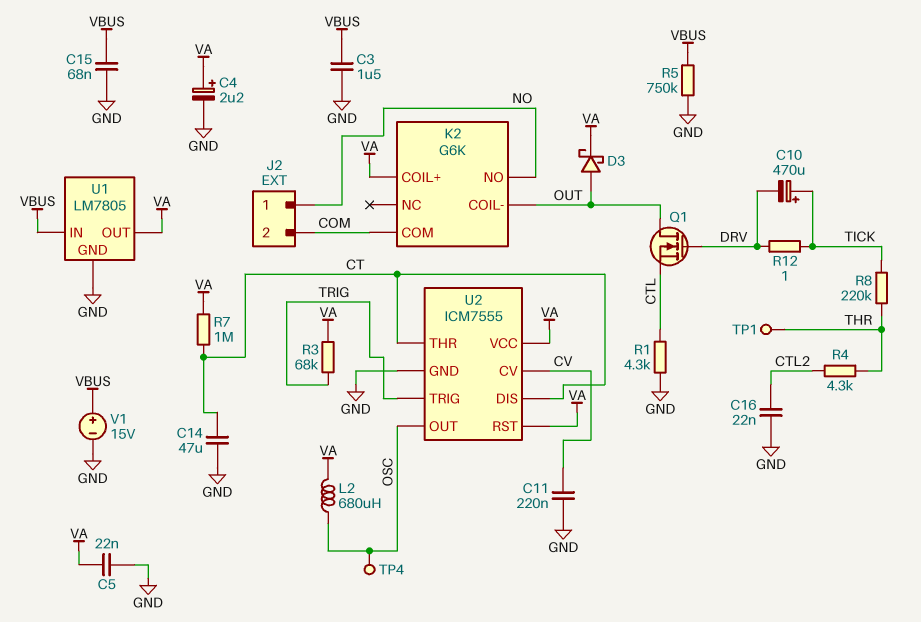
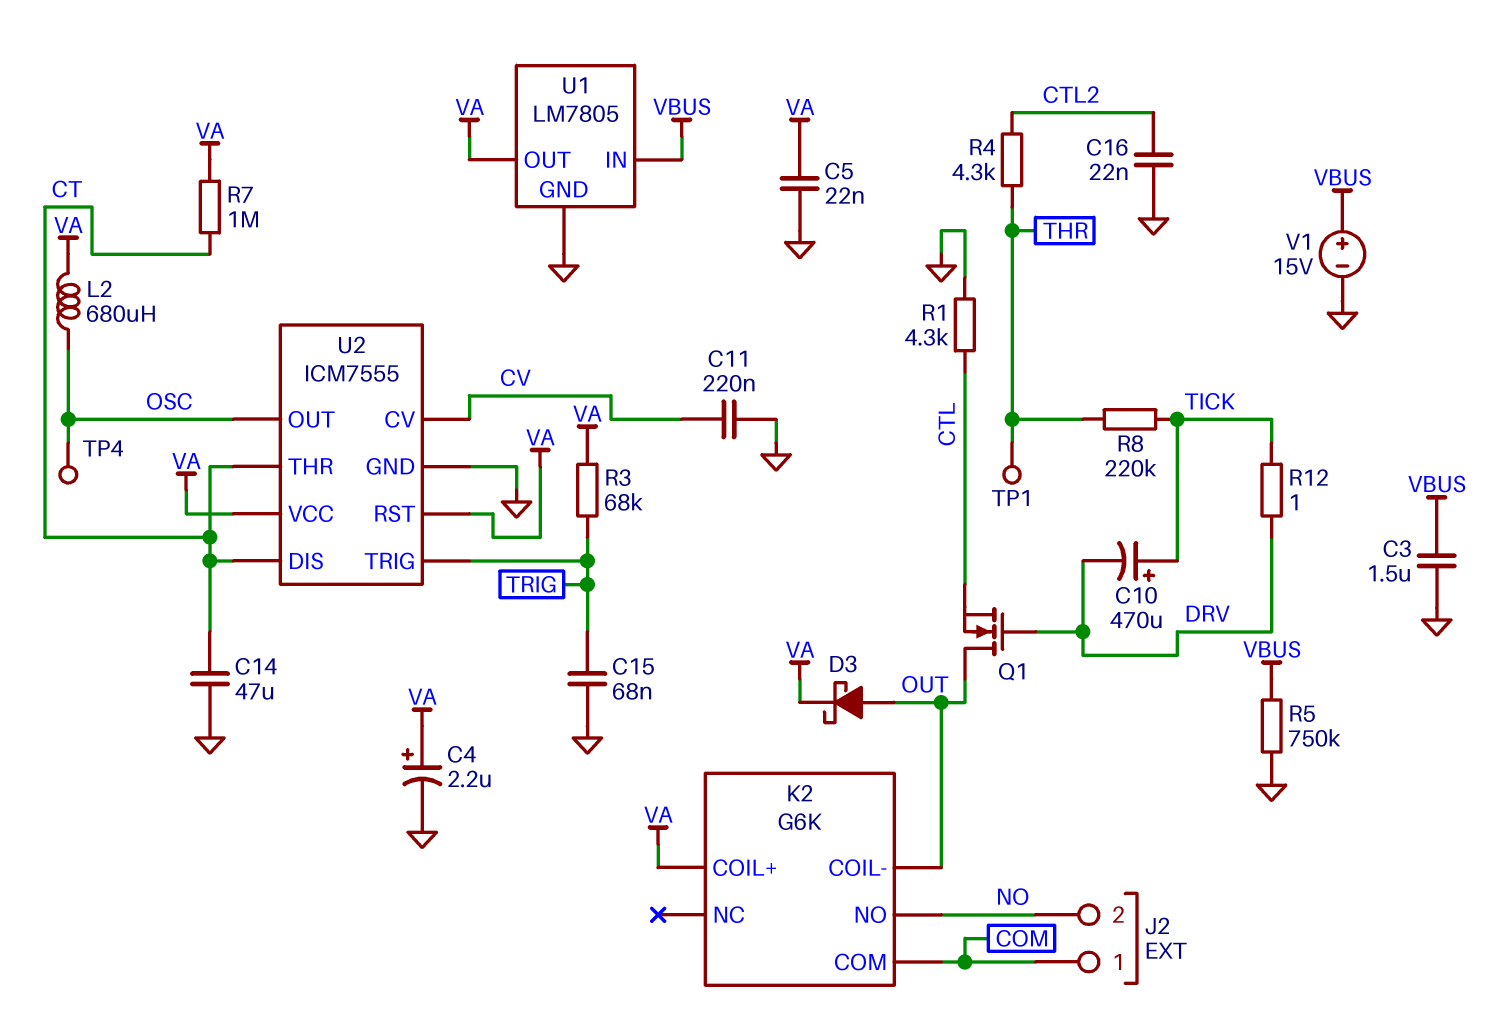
C15: 68nF (GND, VBUS) -> 68nF (GND, TRIG)
J2 pin 1: NO -> COM
J2 pin 2: COM -> NO

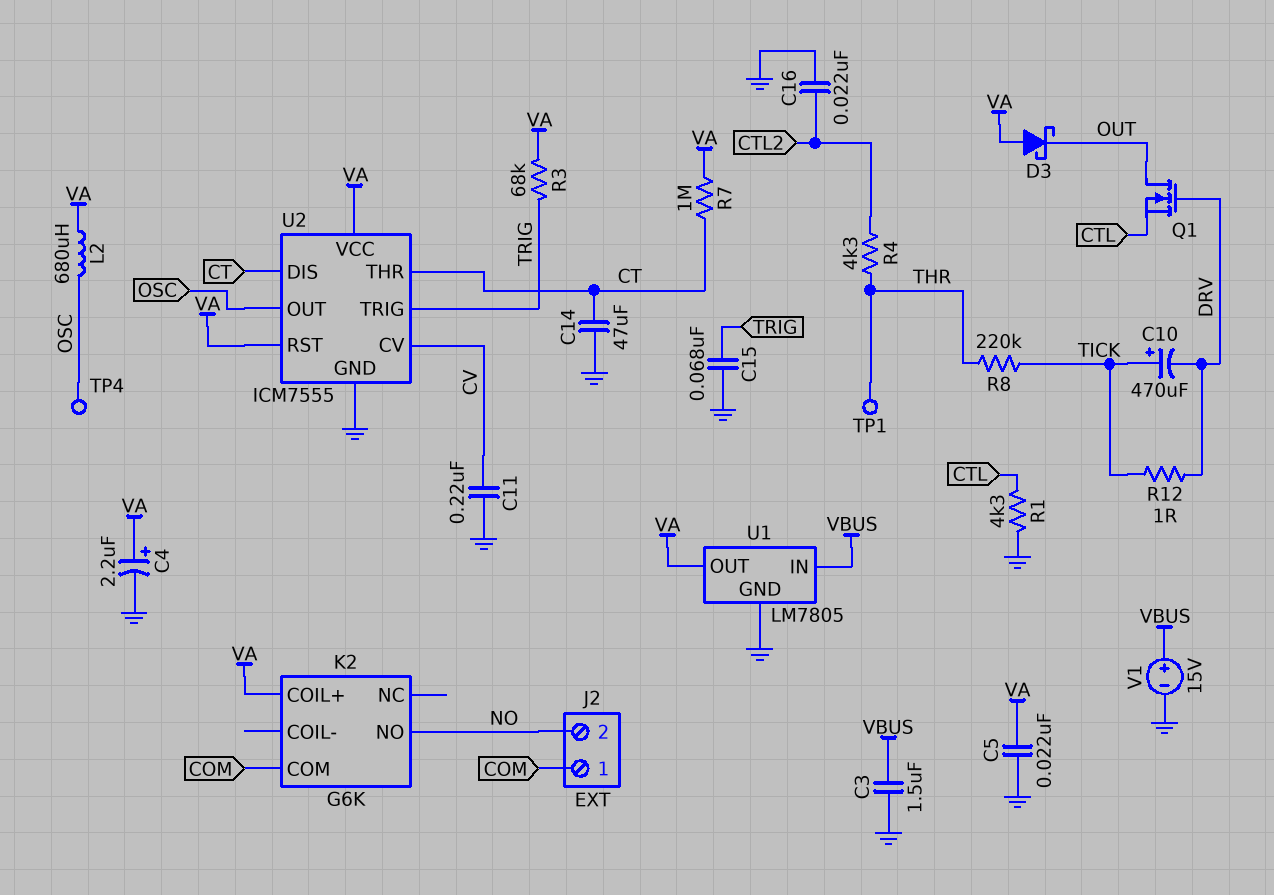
D3: schottky (A OUT, K VA) -> schottky (A VA, K OUT)
K2 pin COIL-: OUT -> none
R5: 750k (GND, VBUS) -> none

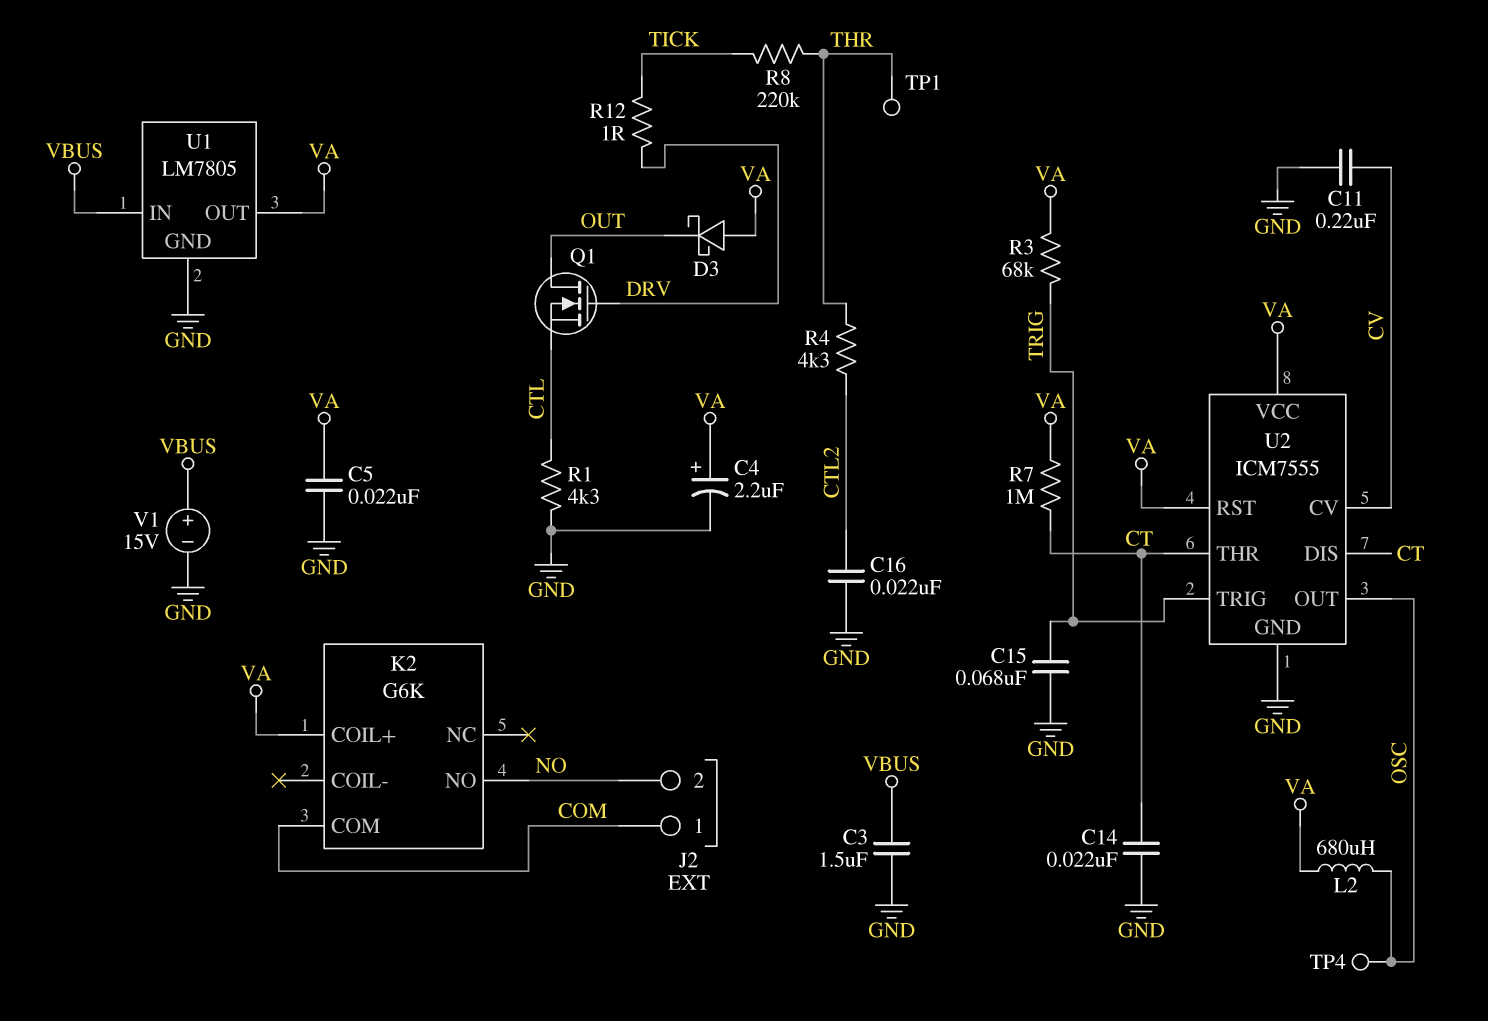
C10: 470uF (plus TICK, minus DRV) -> none
C14: 47uF (CT, GND) -> 22nF (CT, GND)

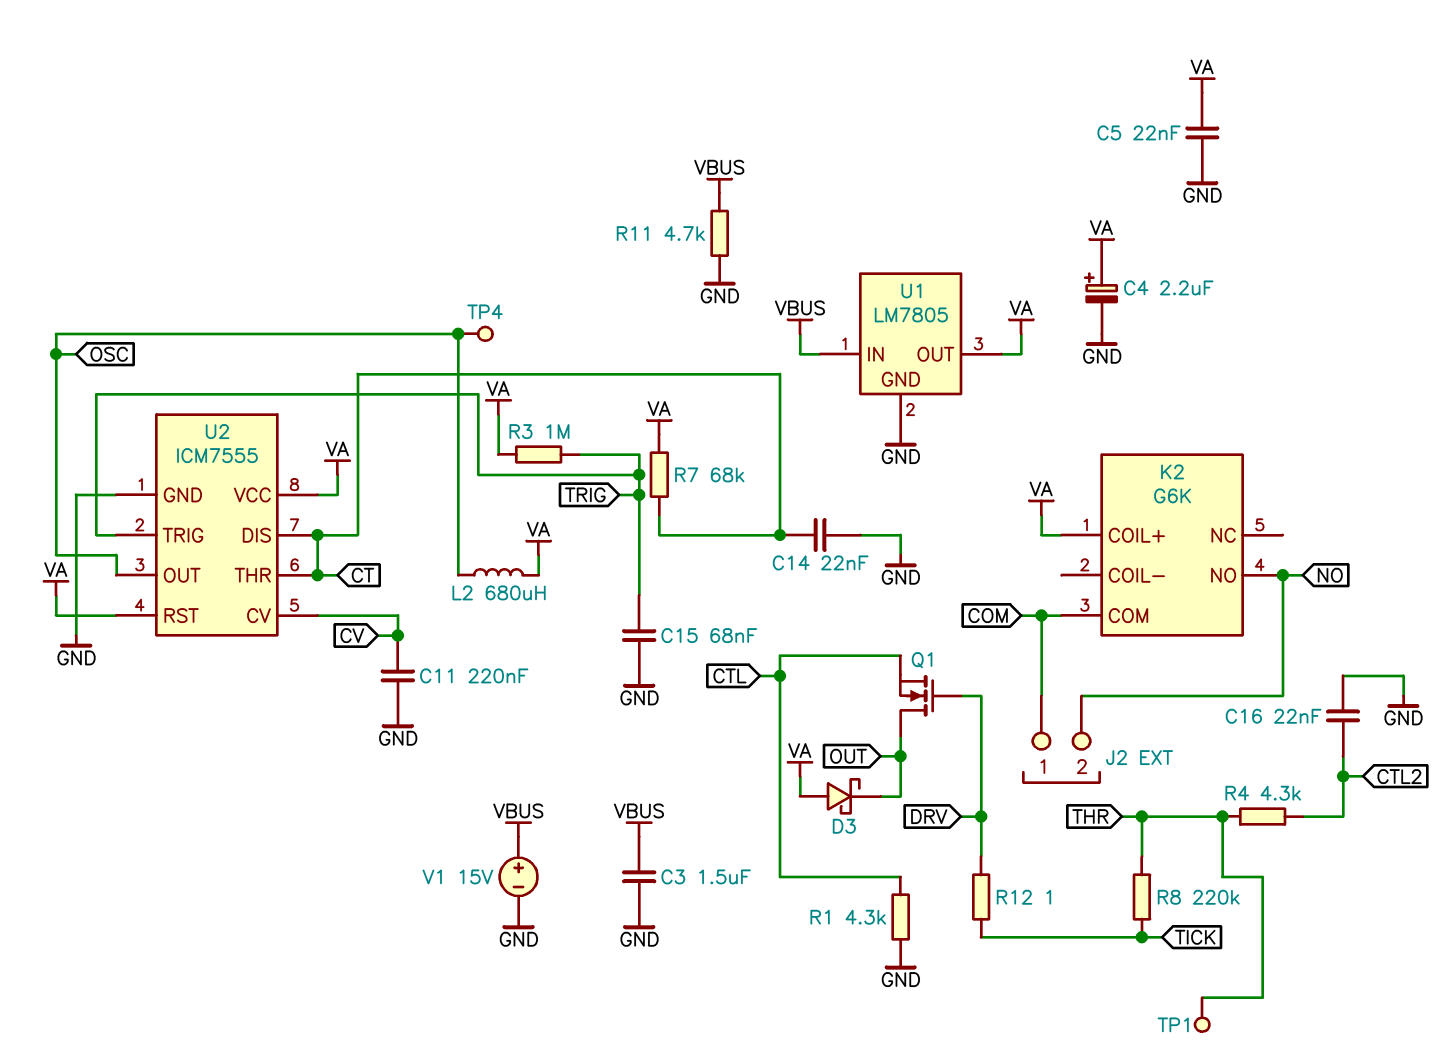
R3: 68k (TRIG, VA) -> 1M (TRIG, VA)
R7: 1M (CT, VA) -> 68k (CT, VA)
R11: none -> 4.7k (GND, VBUS)

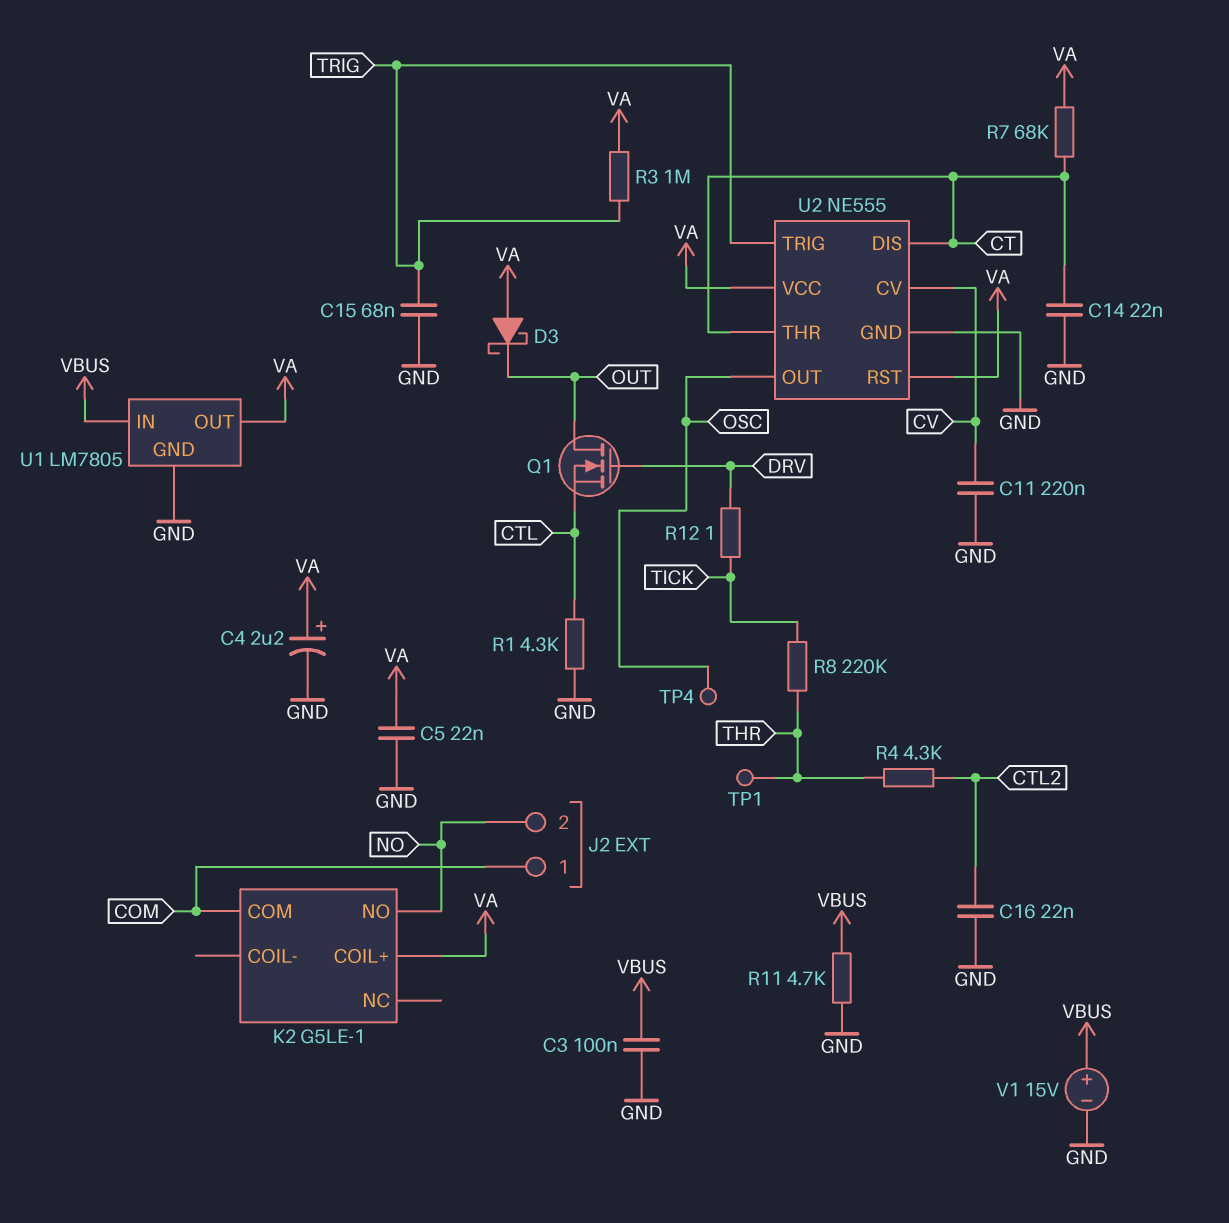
C3: 1.5uF (GND, VBUS) -> 100nF (GND, VBUS)
K2: G6K -> G5LE-1
L2: 680uH (OSC, VA) -> none
U2: ICM7555 -> NE555

